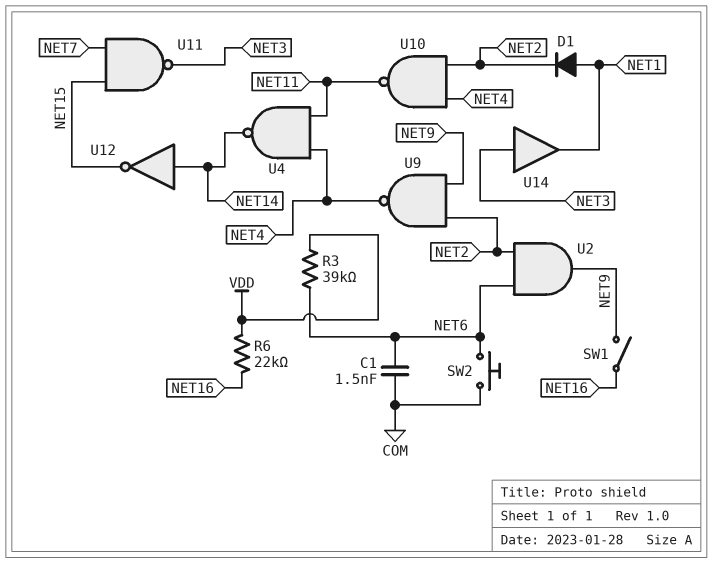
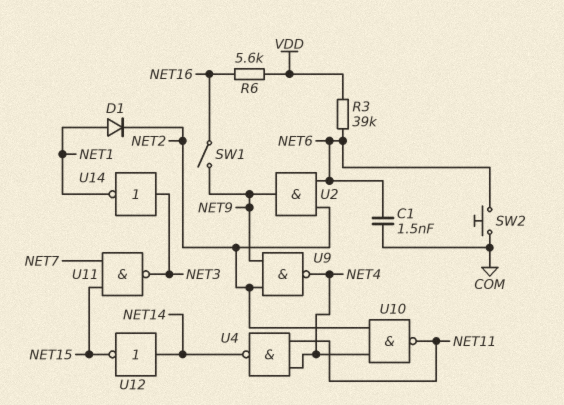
R6: 22k (NET16, VDD) -> 5.6k (NET16, VDD)
U14: buffer (in NET3, out NET1) -> NOT (in NET3, out NET1)

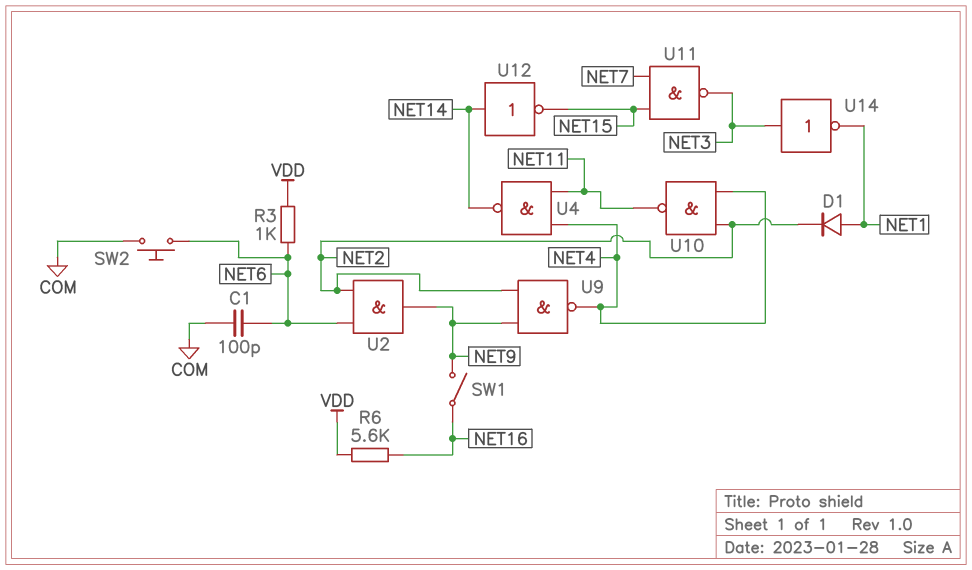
C1: 1.5nF (COM, NET6) -> 100pF (COM, NET6)
R3: 39k (NET6, VDD) -> 1k (NET6, VDD)

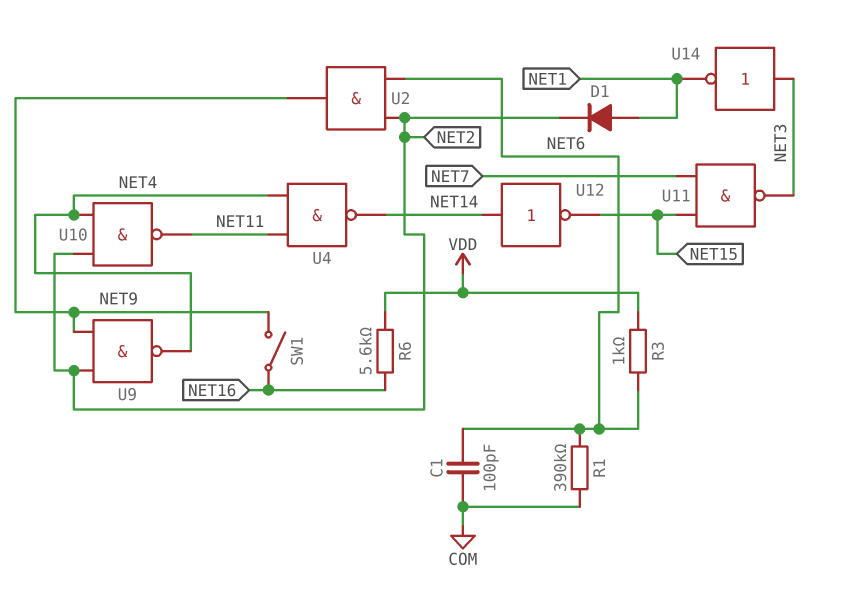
R1: none -> 390k (COM, NET6)
SW2: button (COM, NET6) -> none

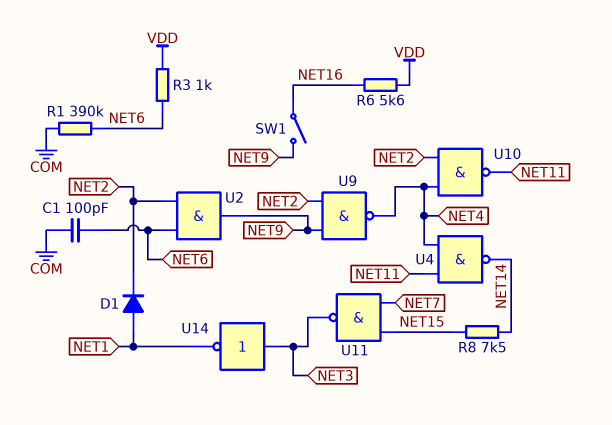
R8: none -> 7.5k (NET14, NET15)
U12: NOT (in NET14, out NET15) -> none

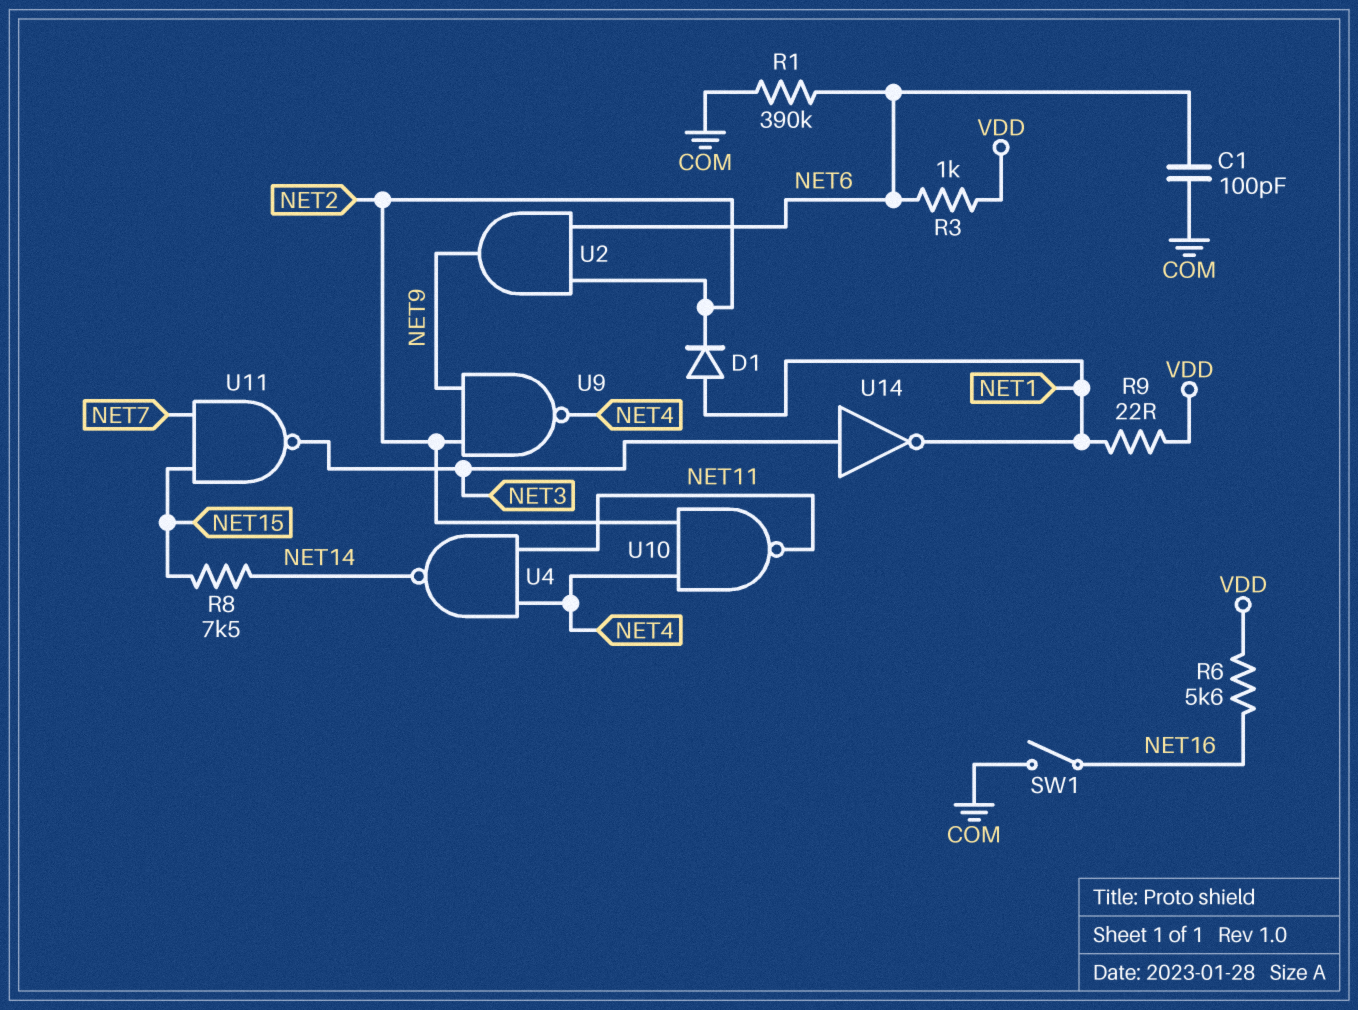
R9: none -> 22 (NET1, VDD)
SW1: switch (NET9, NET16) -> switch (COM, NET16)

